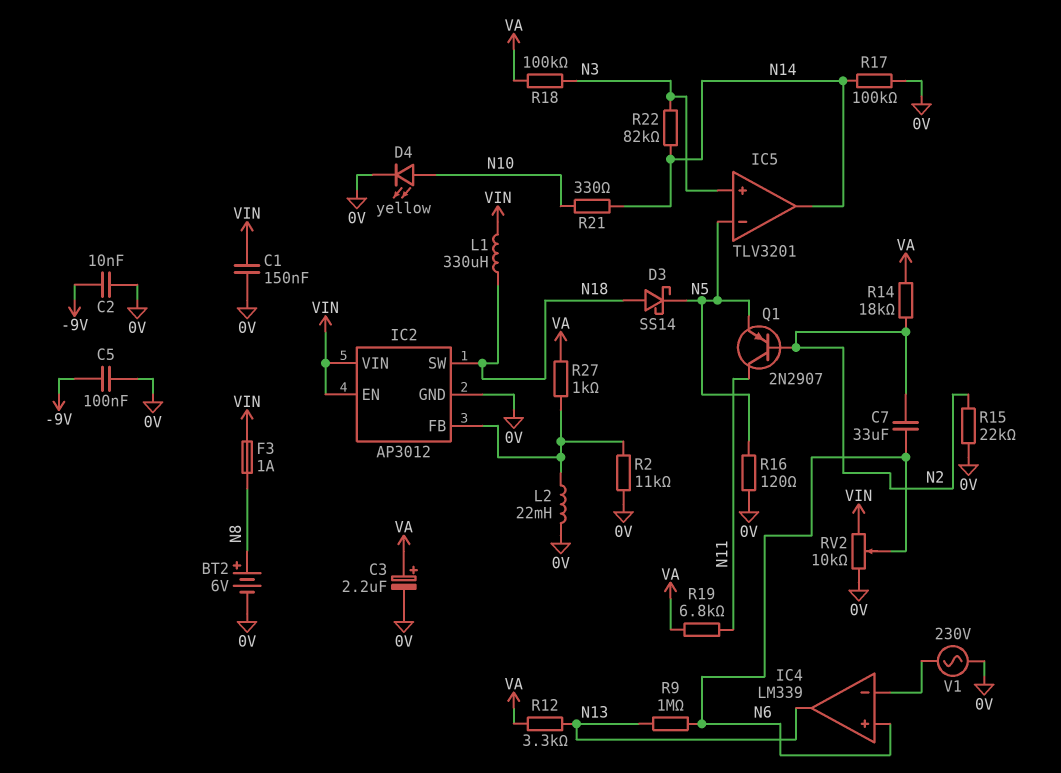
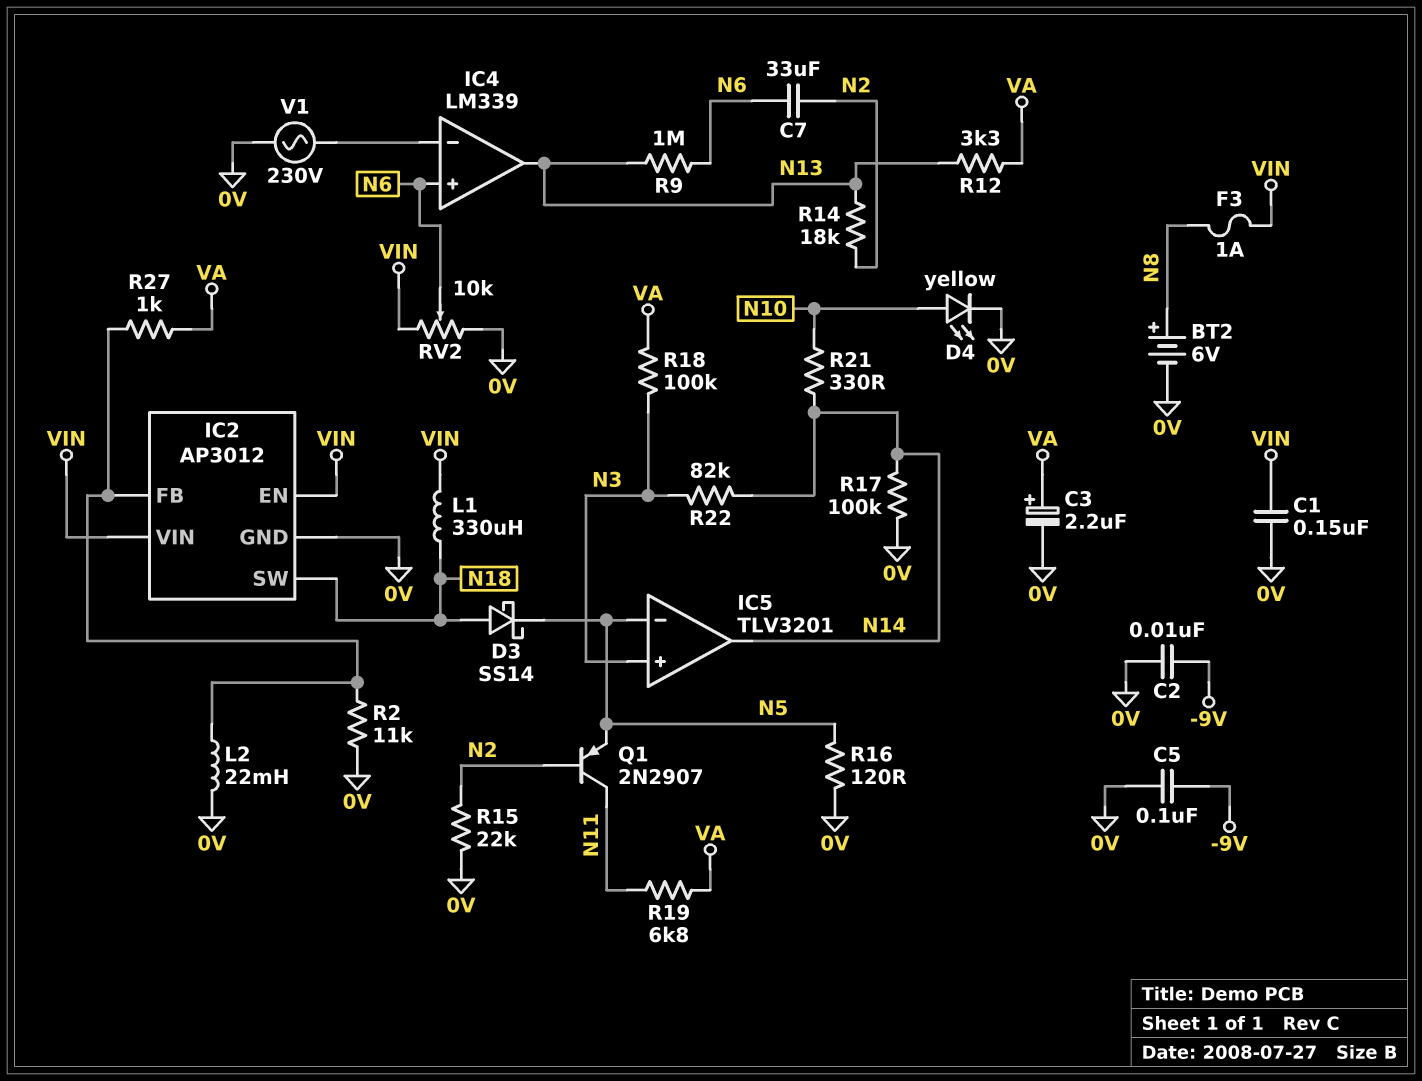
R14: 18k (N2, VA) -> 18k (N2, N13)

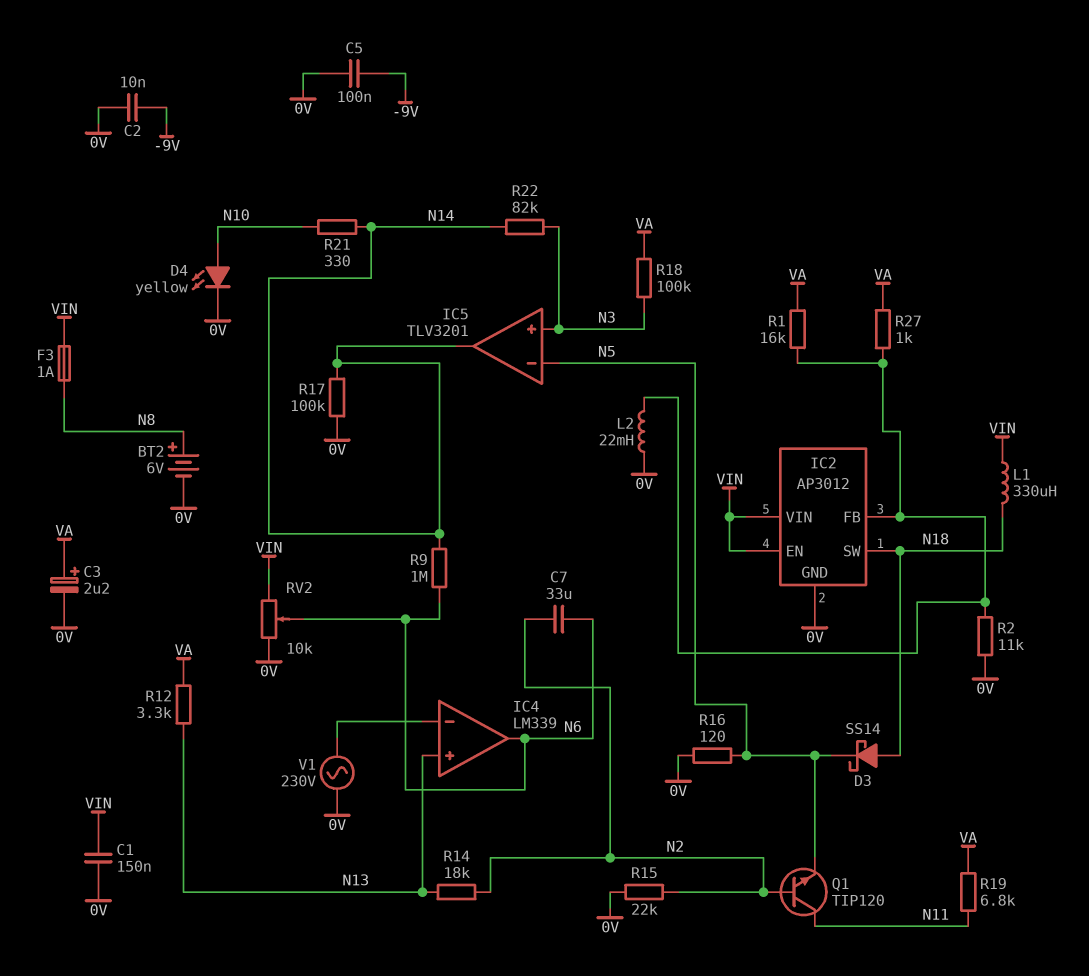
IC4 pin in+: N6 -> N13
IC4 pin out: N13 -> N6
Q1: PNP 2N2907 (B N2, C N11, E N5) -> NPN TIP120 (B N2, C N11, E N5)
R1: none -> 16k (IC2/FB, VA)
R9: 1M (N6, N13) -> 1M (N6, N14)

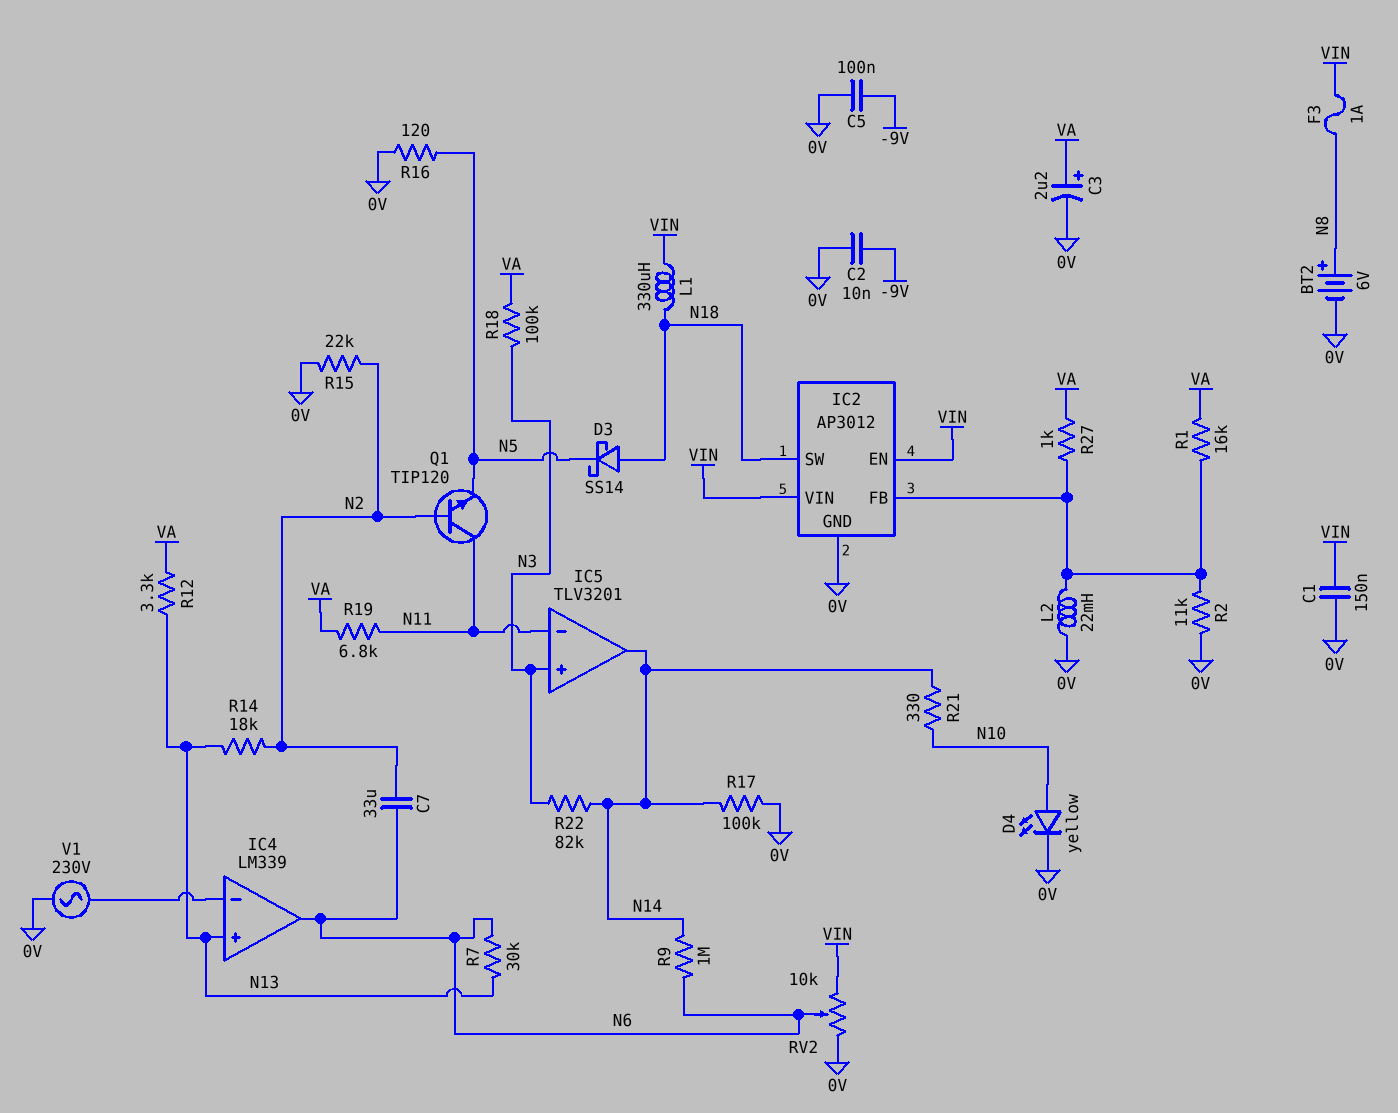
IC5 pin in-: N5 -> N11
R7: none -> 30k (N6, N13)

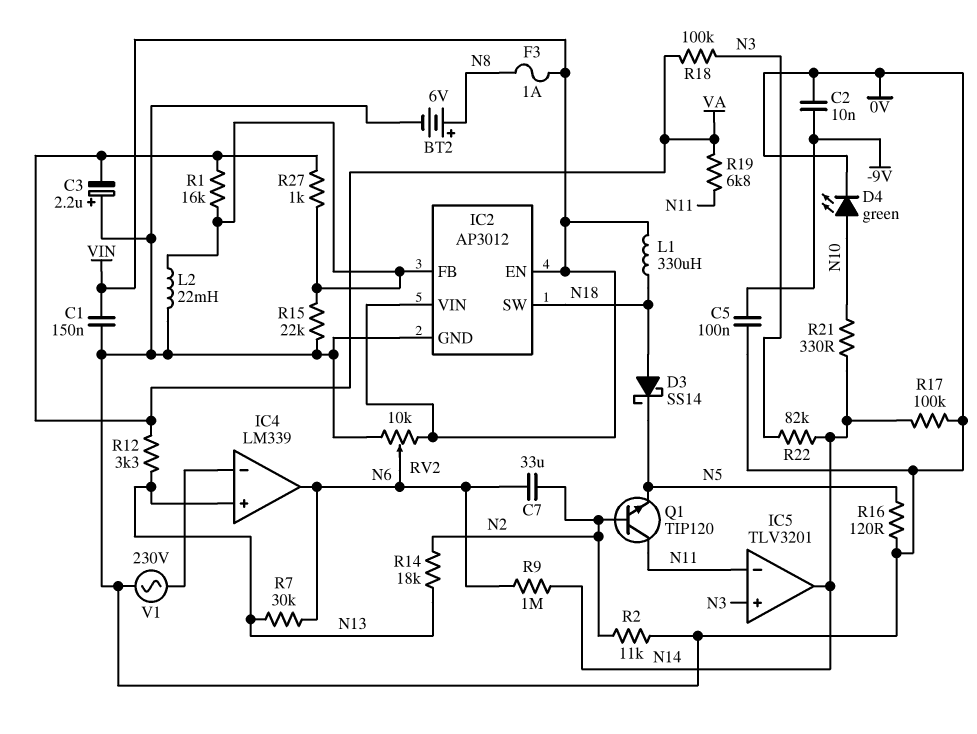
C3: 2.2uF (plus VA, minus 0V) -> 2.2uF (plus 0V, minus VA)
D4: LED yellow (A N10, K 0V) -> LED green (A N10, K 0V)
R2: 11k (0V, IC2/FB) -> 11k (0V, N2)
R15: 22k (0V, N2) -> 22k (0V, IC2/FB)

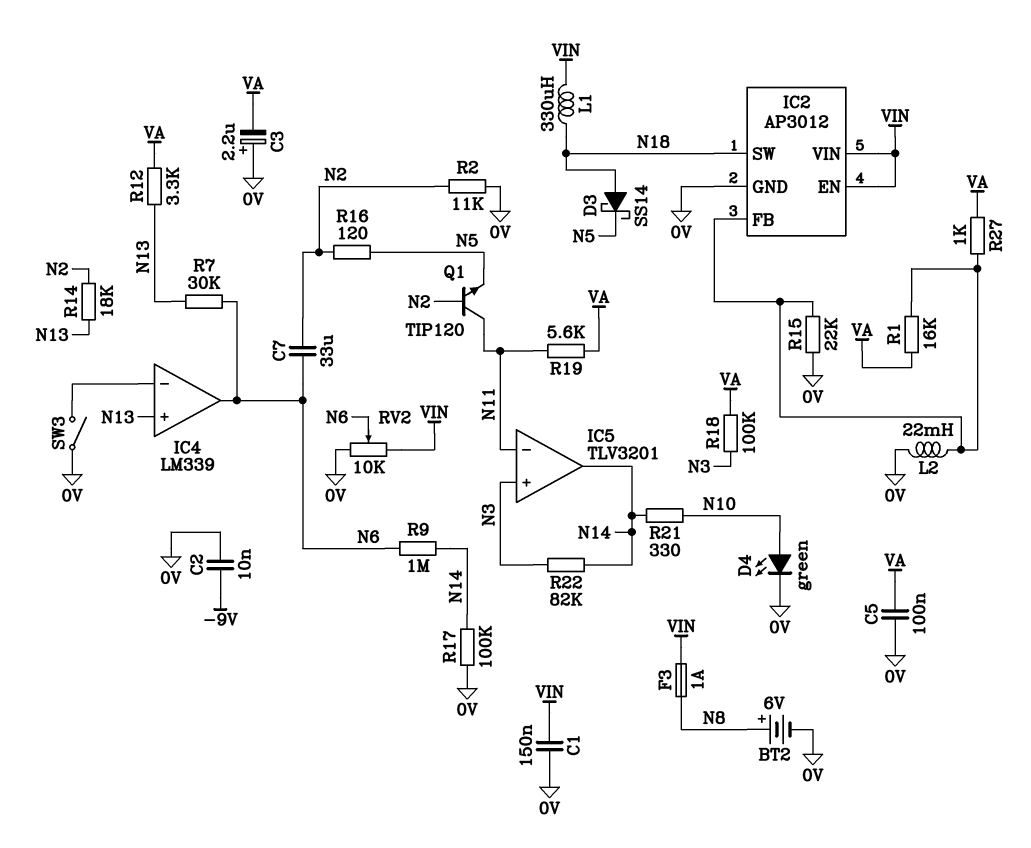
C5: 100nF (-9V, 0V) -> 100nF (0V, VA)
R16: 120 (0V, N5) -> 120 (N2, N5)
R19: 6.8k (N11, VA) -> 5.6k (N11, VA)
SW3: none -> switch (0V, IC4/in-)
V1: AC 230V (0V, IC4/in-) -> none

